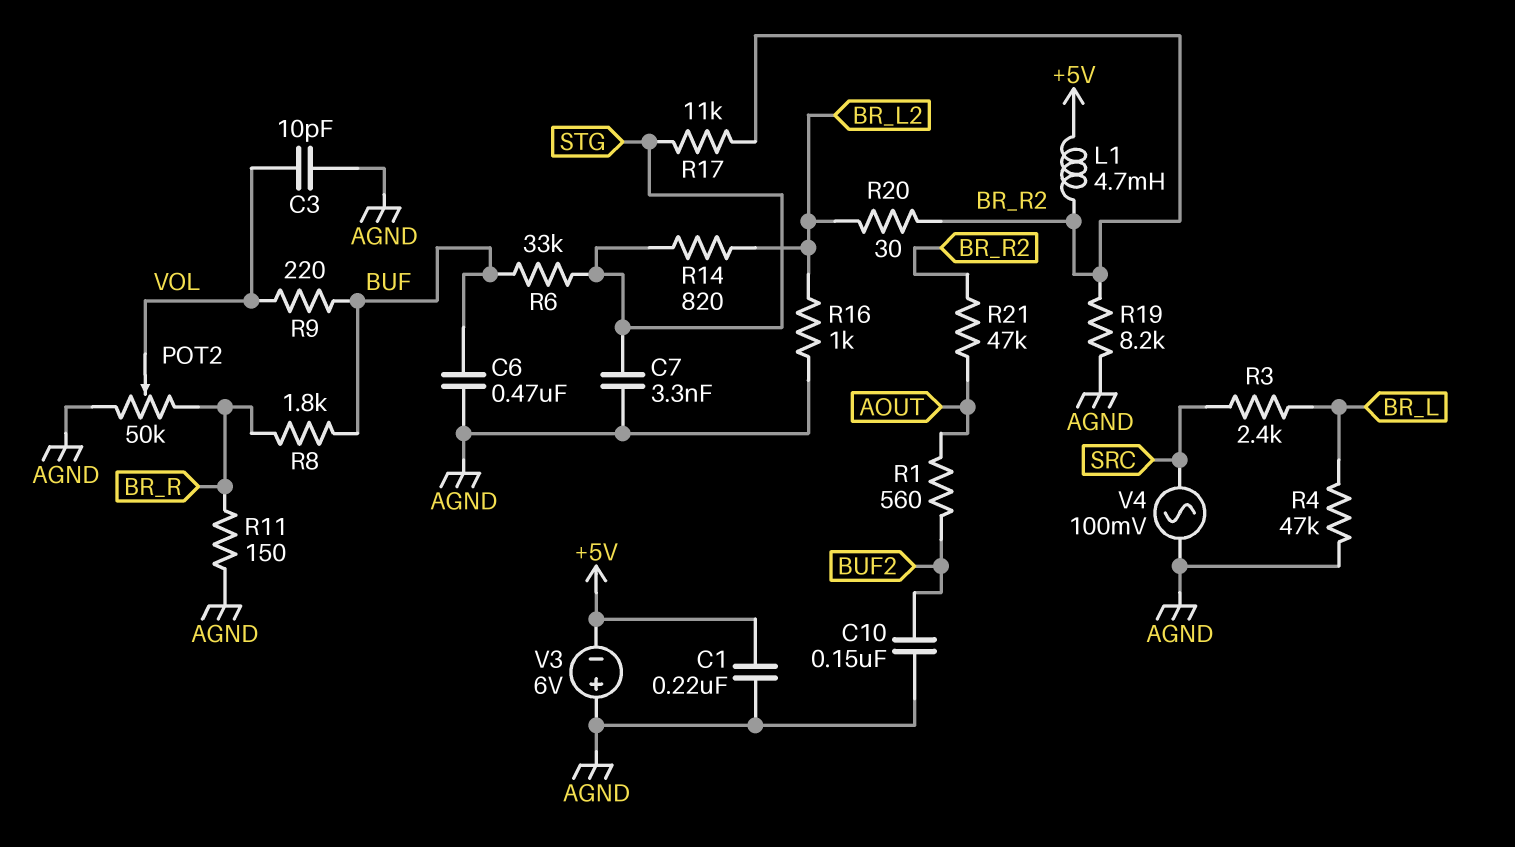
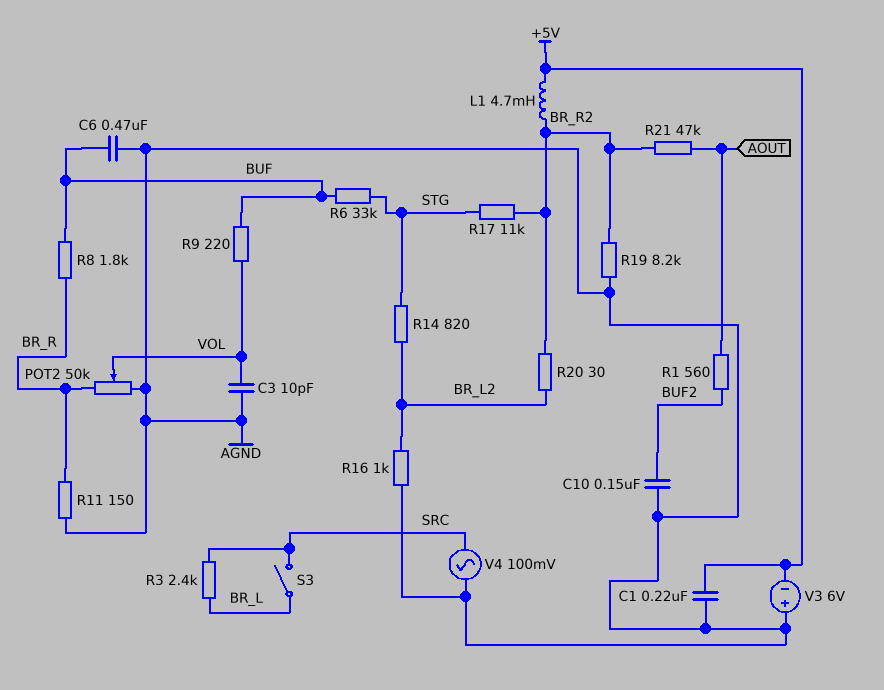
C7: 3.3nF (AGND, STG) -> none
R4: 47k (AGND, BR_L) -> none
S3: none -> switch (BR_L, SRC)

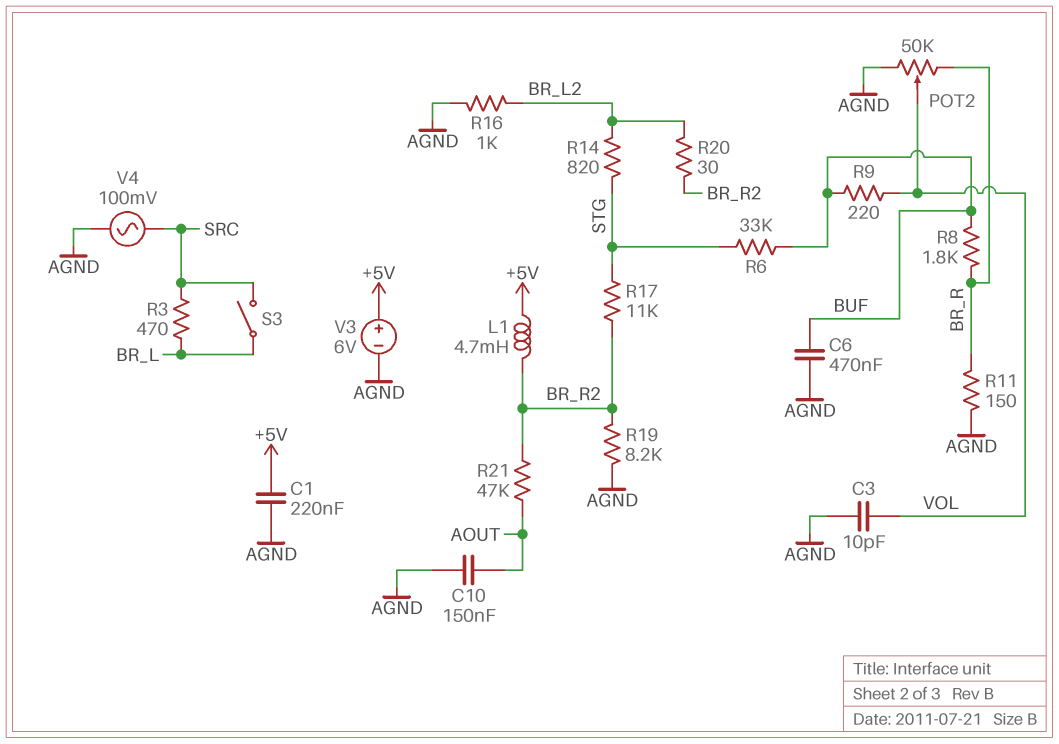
C10: 150nF (AGND, BUF2) -> 150nF (AGND, AOUT)
R1: 560 (AOUT, BUF2) -> none
R3: 2.4k (BR_L, SRC) -> 470 (BR_L, SRC)
V3: 6V (plus AGND, minus +5V) -> 6V (plus +5V, minus AGND)

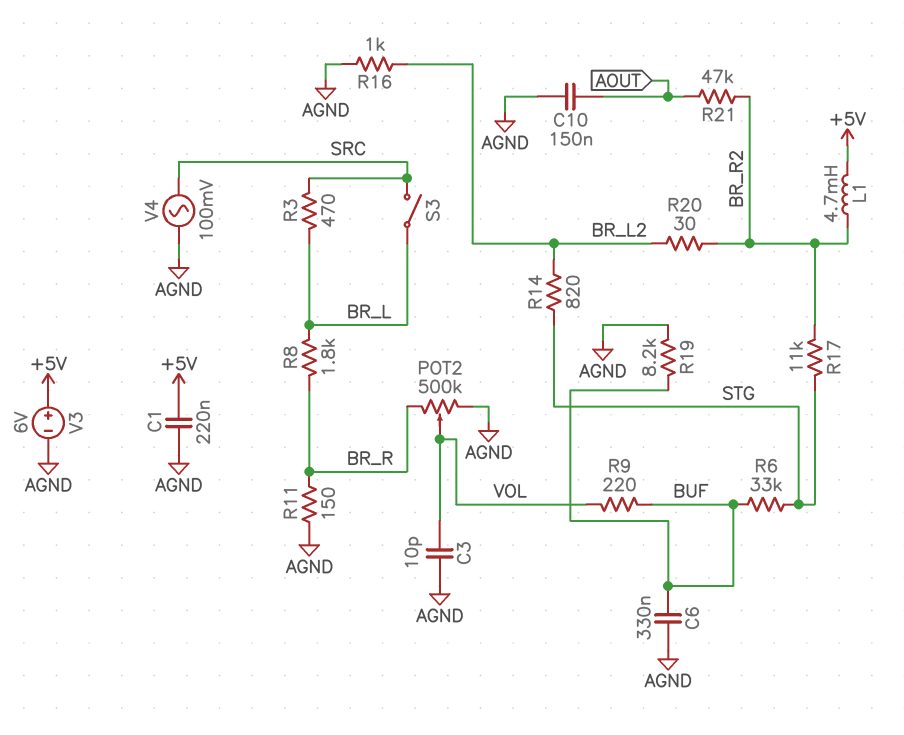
C6: 470nF (AGND, BUF) -> 330nF (AGND, BUF)
POT2: 50k (AGND, BR_R, wiper VOL) -> 500k (AGND, BR_R, wiper VOL)
R8: 1.8k (BR_R, BUF) -> 1.8k (BR_L, BR_R)
R19: 8.2k (AGND, BR_R2) -> 8.2k (AGND, BUF)

